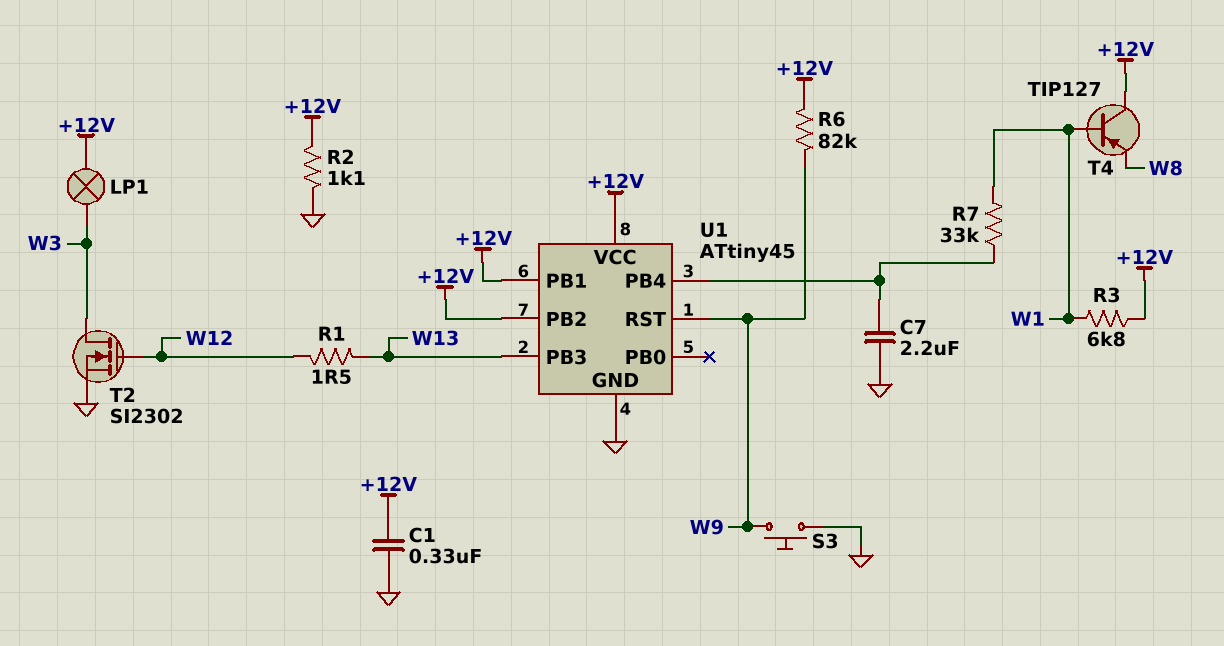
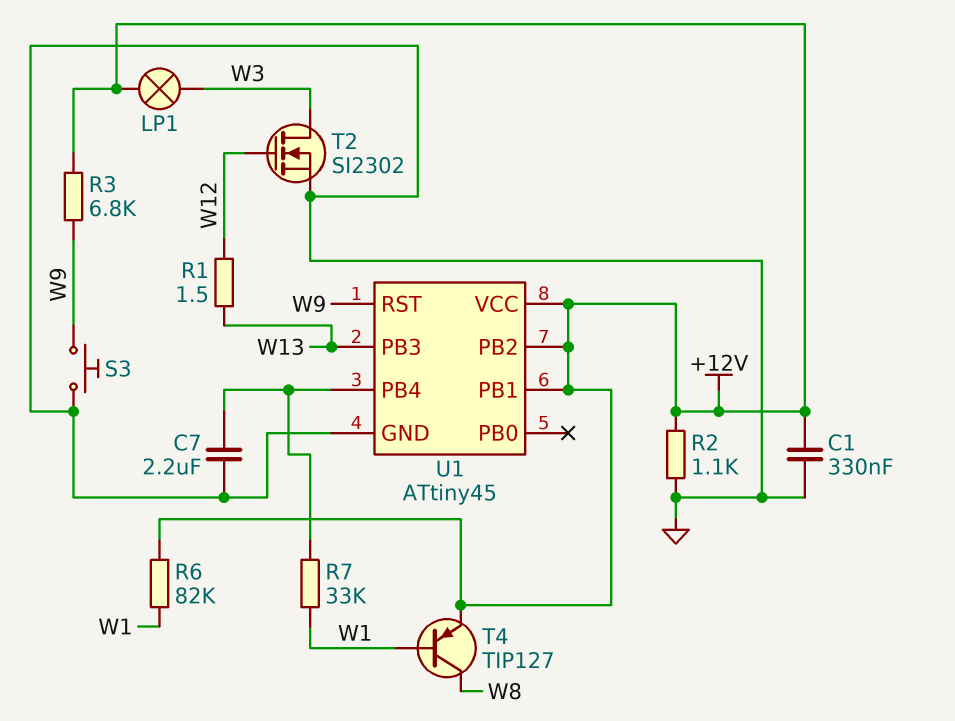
R3: 6.8k (+12V, W1) -> 6.8k (+12V, W9)
R6: 82k (+12V, W9) -> 82k (+12V, W1)
T4: PNP TIP127 (B W1, C +12V, E W8) -> PNP TIP127 (B W1, C W8, E +12V)

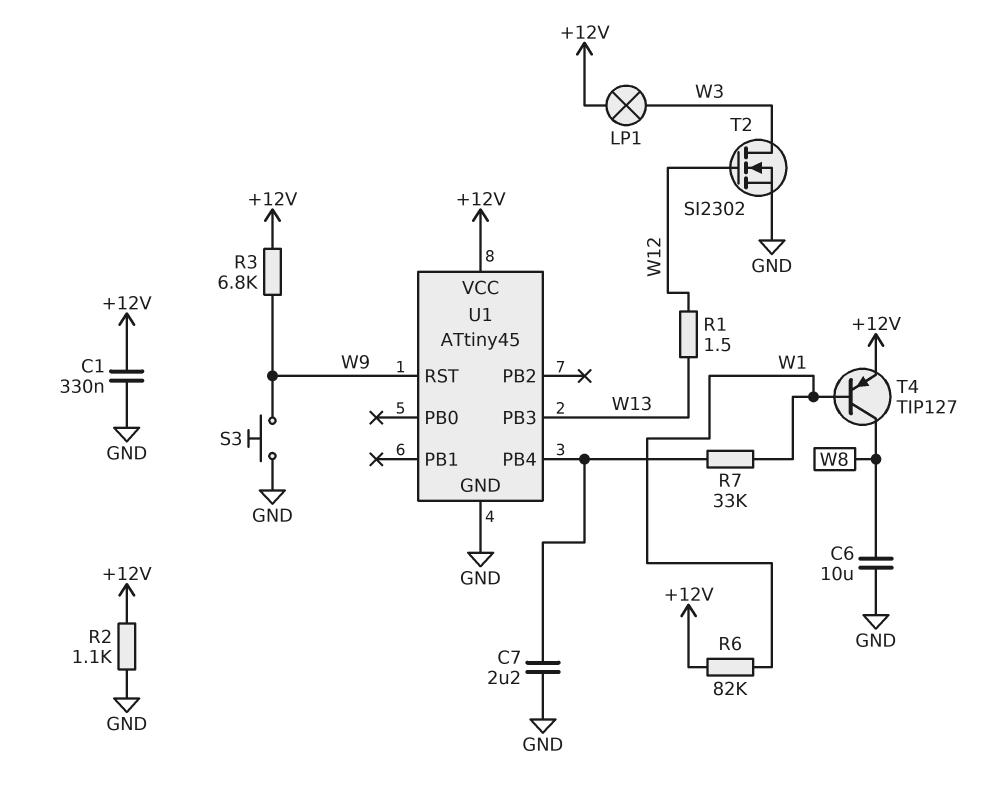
C6: none -> 10uF (GND, W8)
U1 pin PB1: +12V -> none
U1 pin PB2: +12V -> none

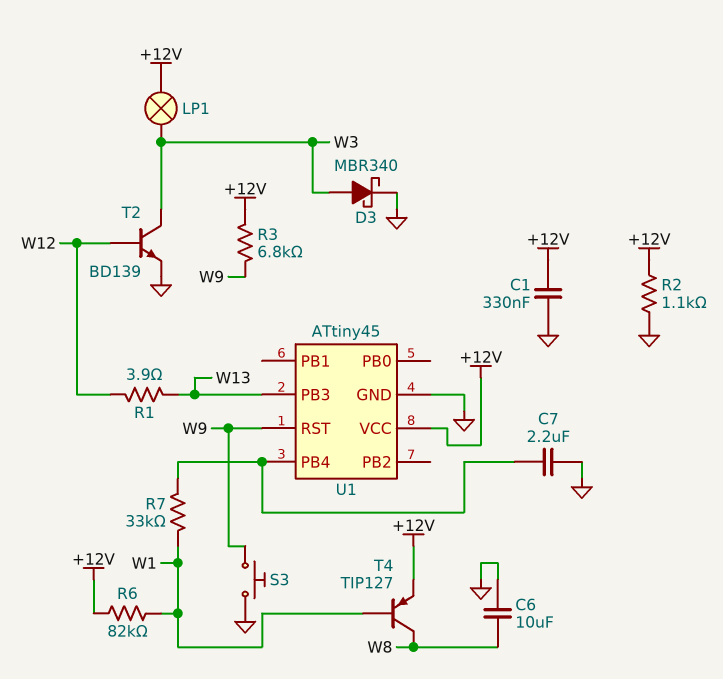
D3: none -> schottky MBR340 (A W3, K GND)
R1: 1.5 (W12, W13) -> 3.9 (W12, W13)
T2: NMOS SI2302 (G W12, D W3, S GND) -> NPN BD139 (B W12, C W3, E GND)

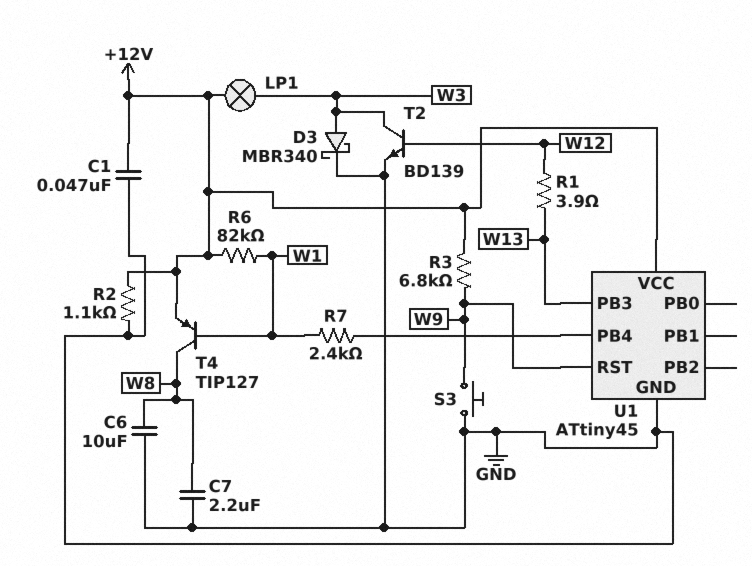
C1: 330nF (+12V, GND) -> 47nF (+12V, GND)
C7: 2.2uF (GND, U1/PB4) -> 2.2uF (GND, W8)
R7: 33k (U1/PB4, W1) -> 2.4k (U1/PB4, W1)

